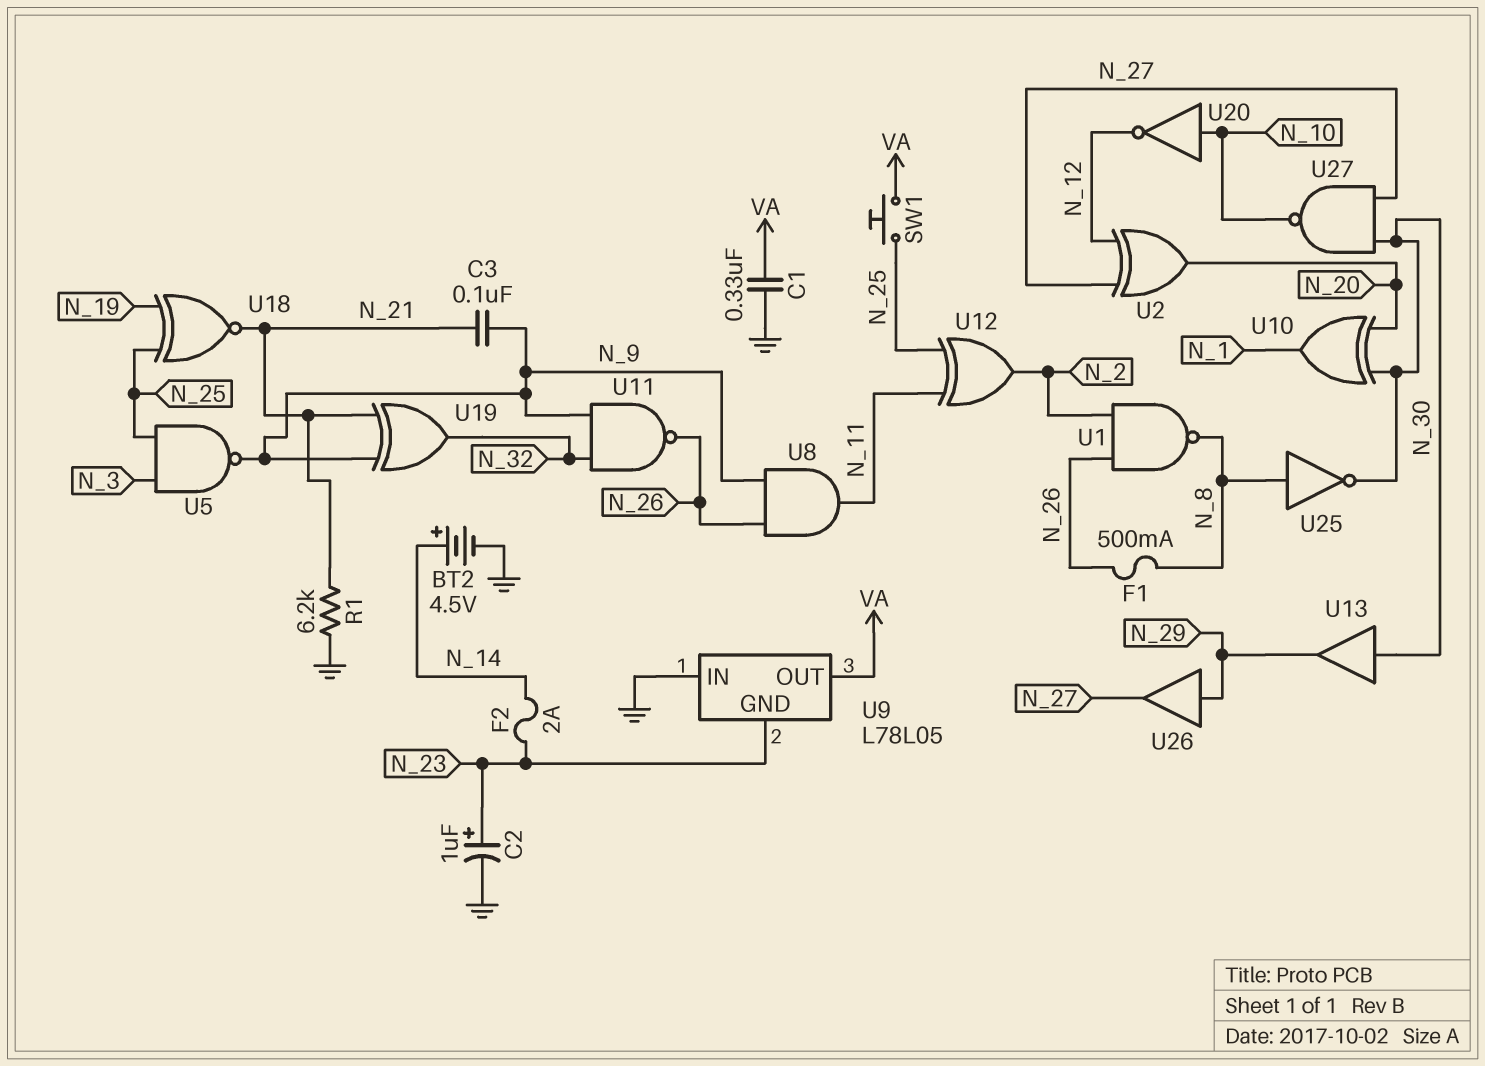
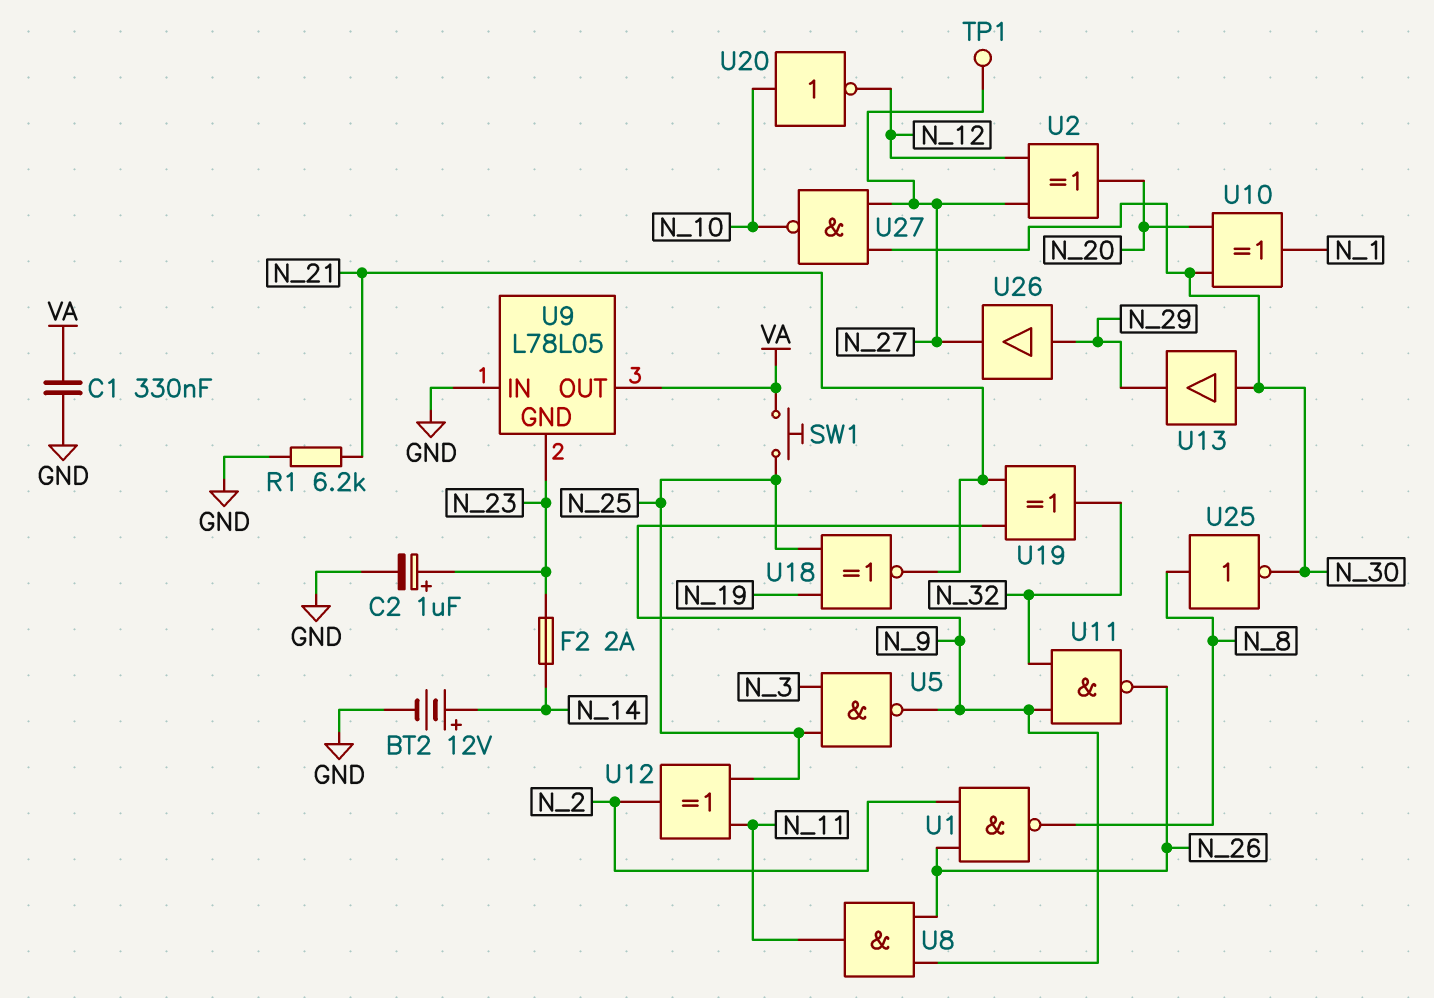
BT2: 4.5V (plus N_14, minus GND) -> 12V (plus N_14, minus GND)
C3: 100nF (N_9, N_21) -> none
F1: 500mA (N_8, N_26) -> none
TP1: none -> test point (N_27)

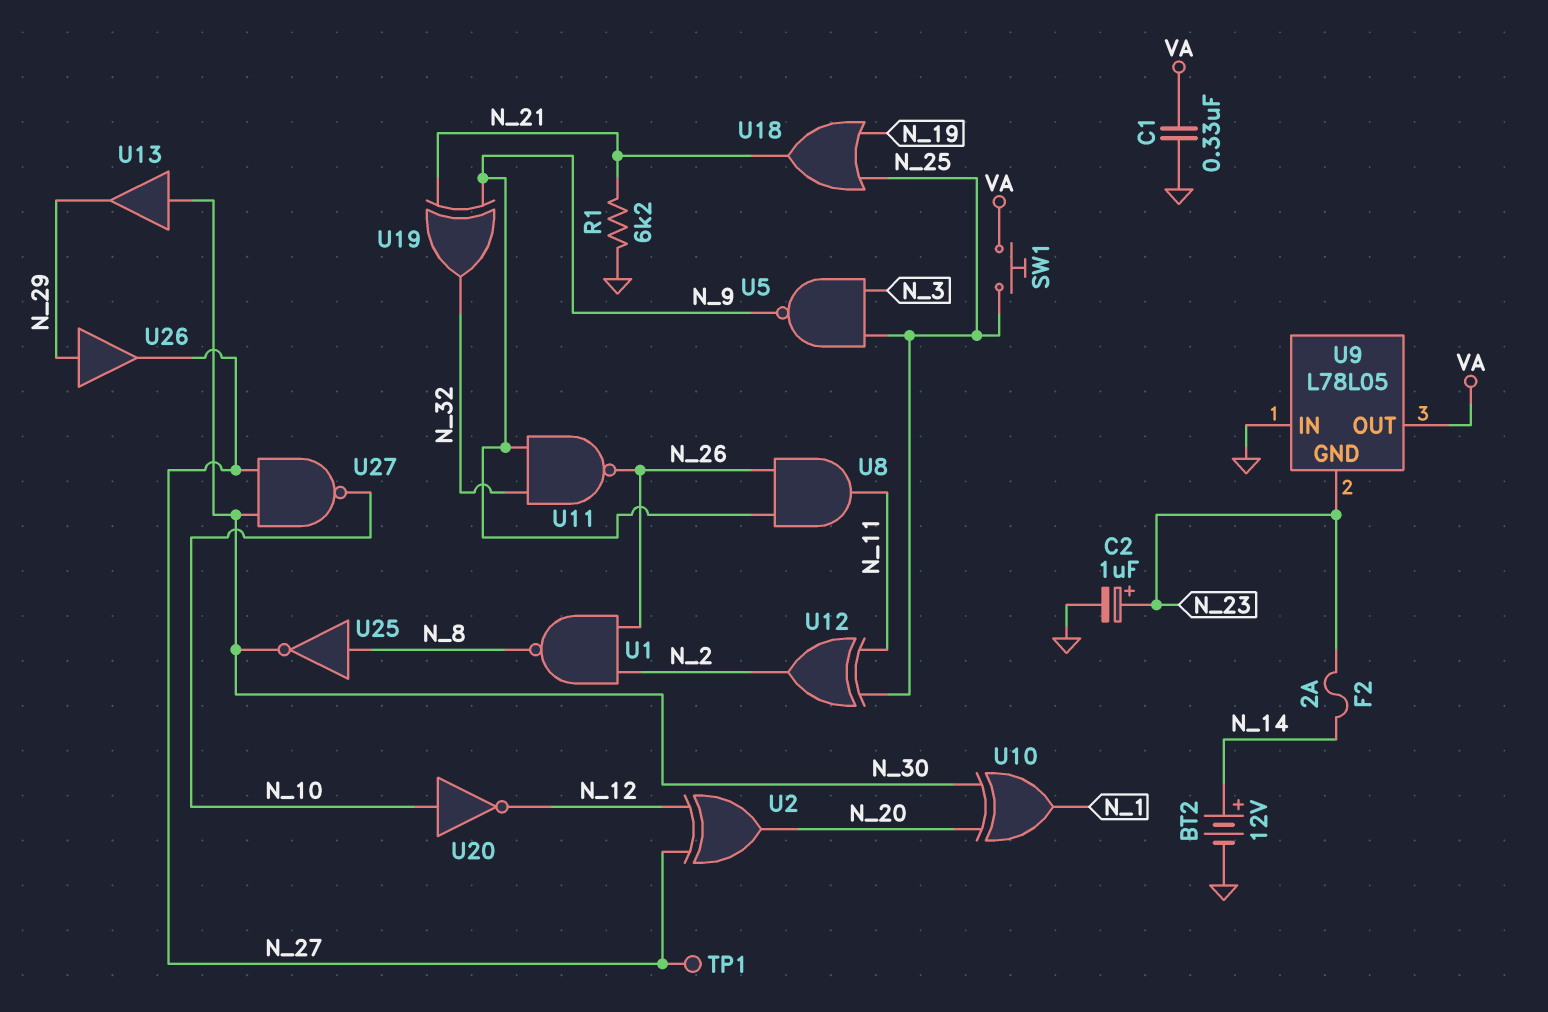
U18: XNOR (in N_19, in N_25, out N_21) -> OR (in N_19, in N_25, out N_21)

